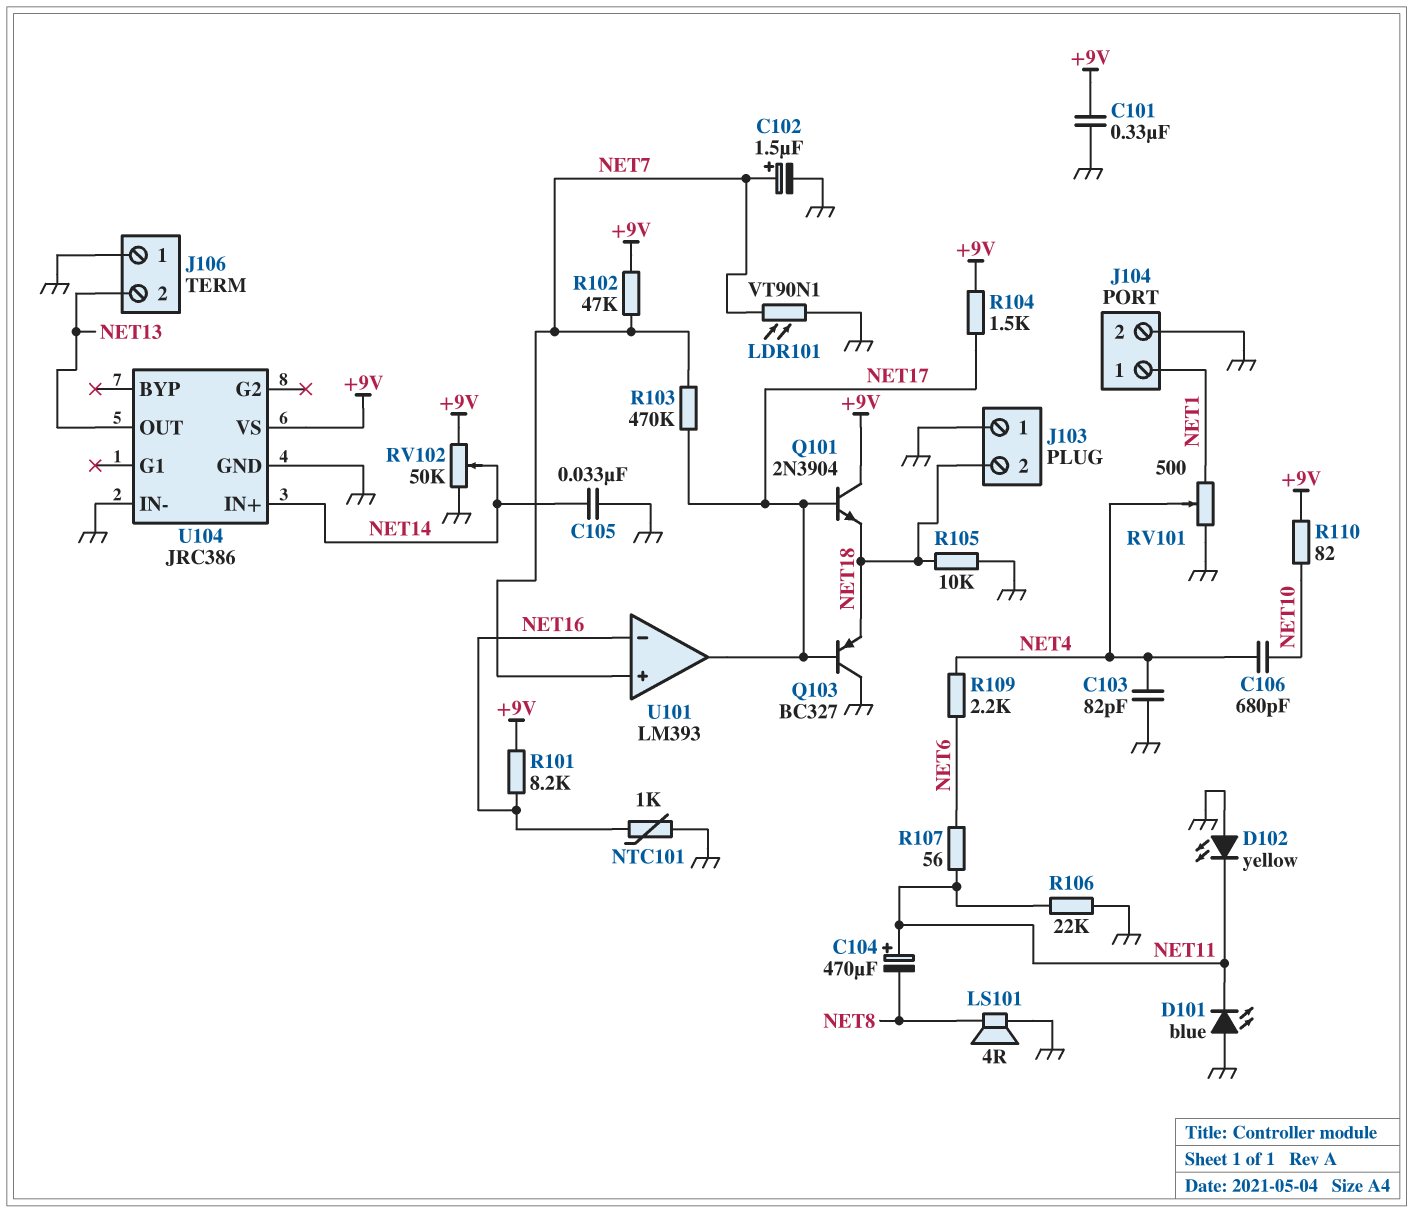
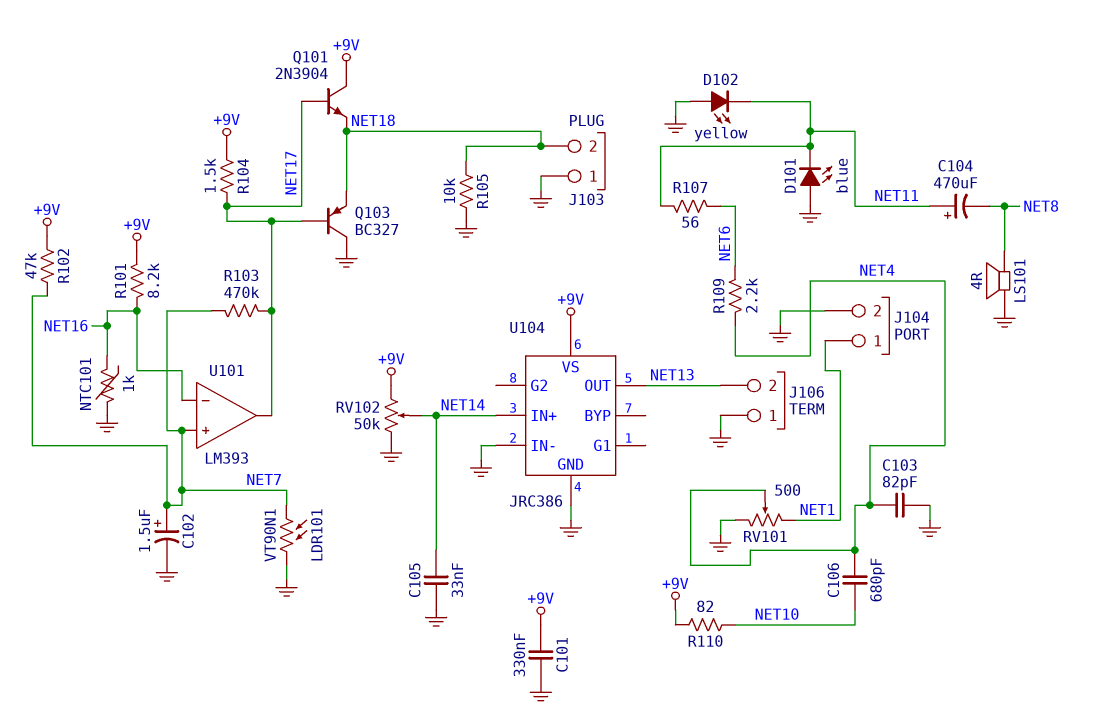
R106: 22k (GND, NET11) -> none

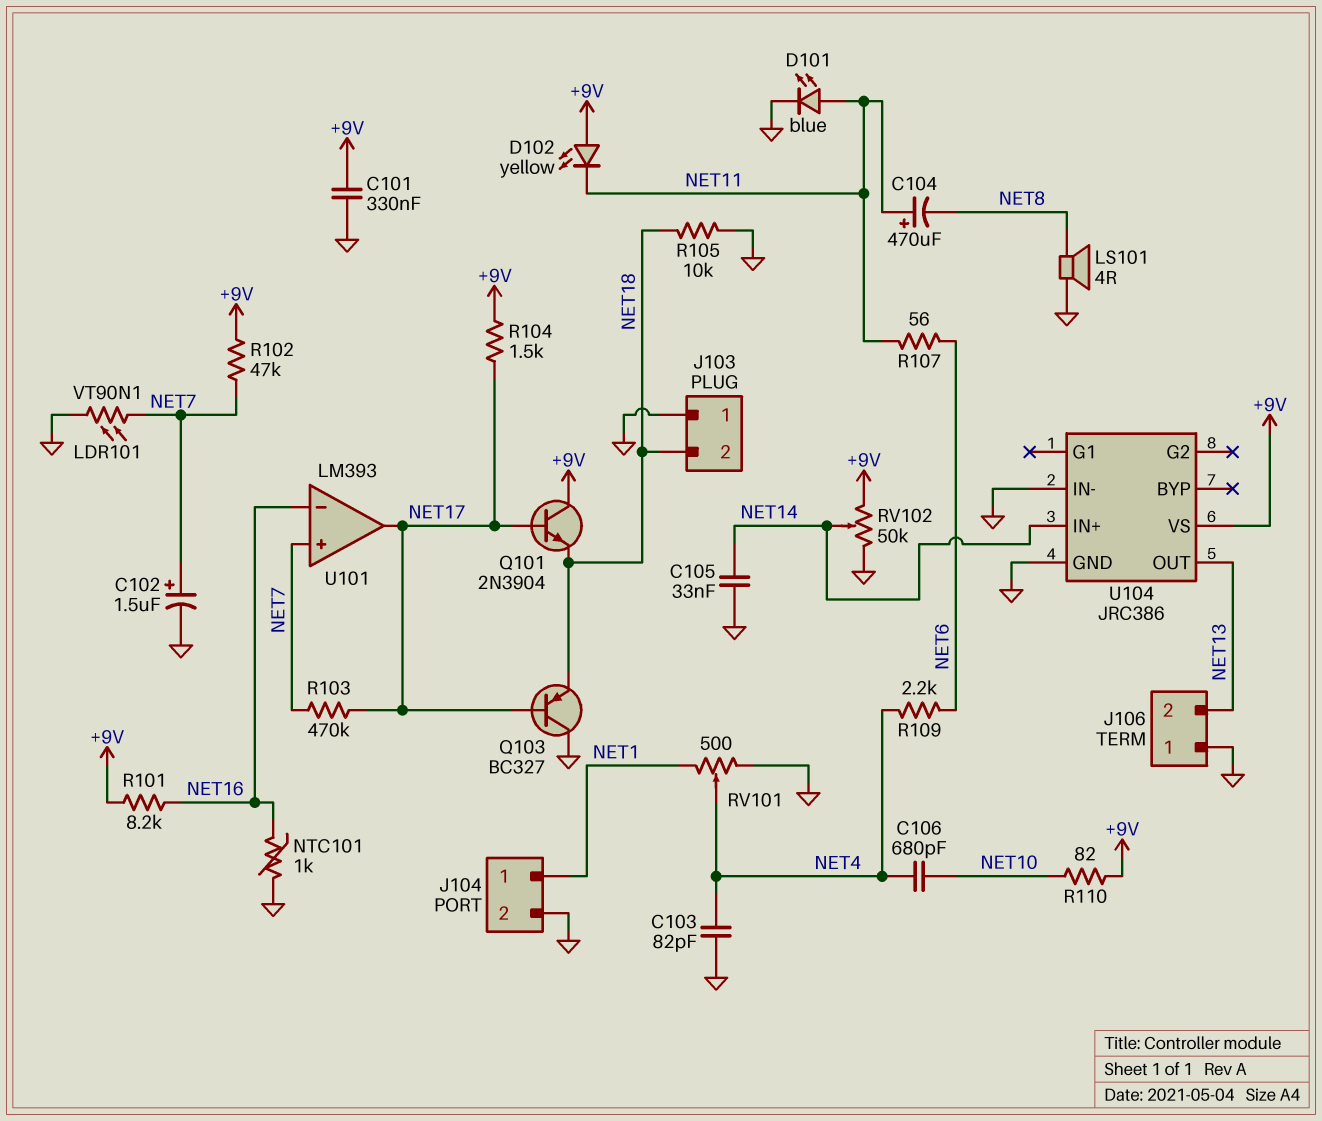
D101: LED blue (A GND, K NET11) -> LED blue (A NET11, K GND)
D102: LED yellow (A GND, K NET11) -> LED yellow (A +9V, K NET11)

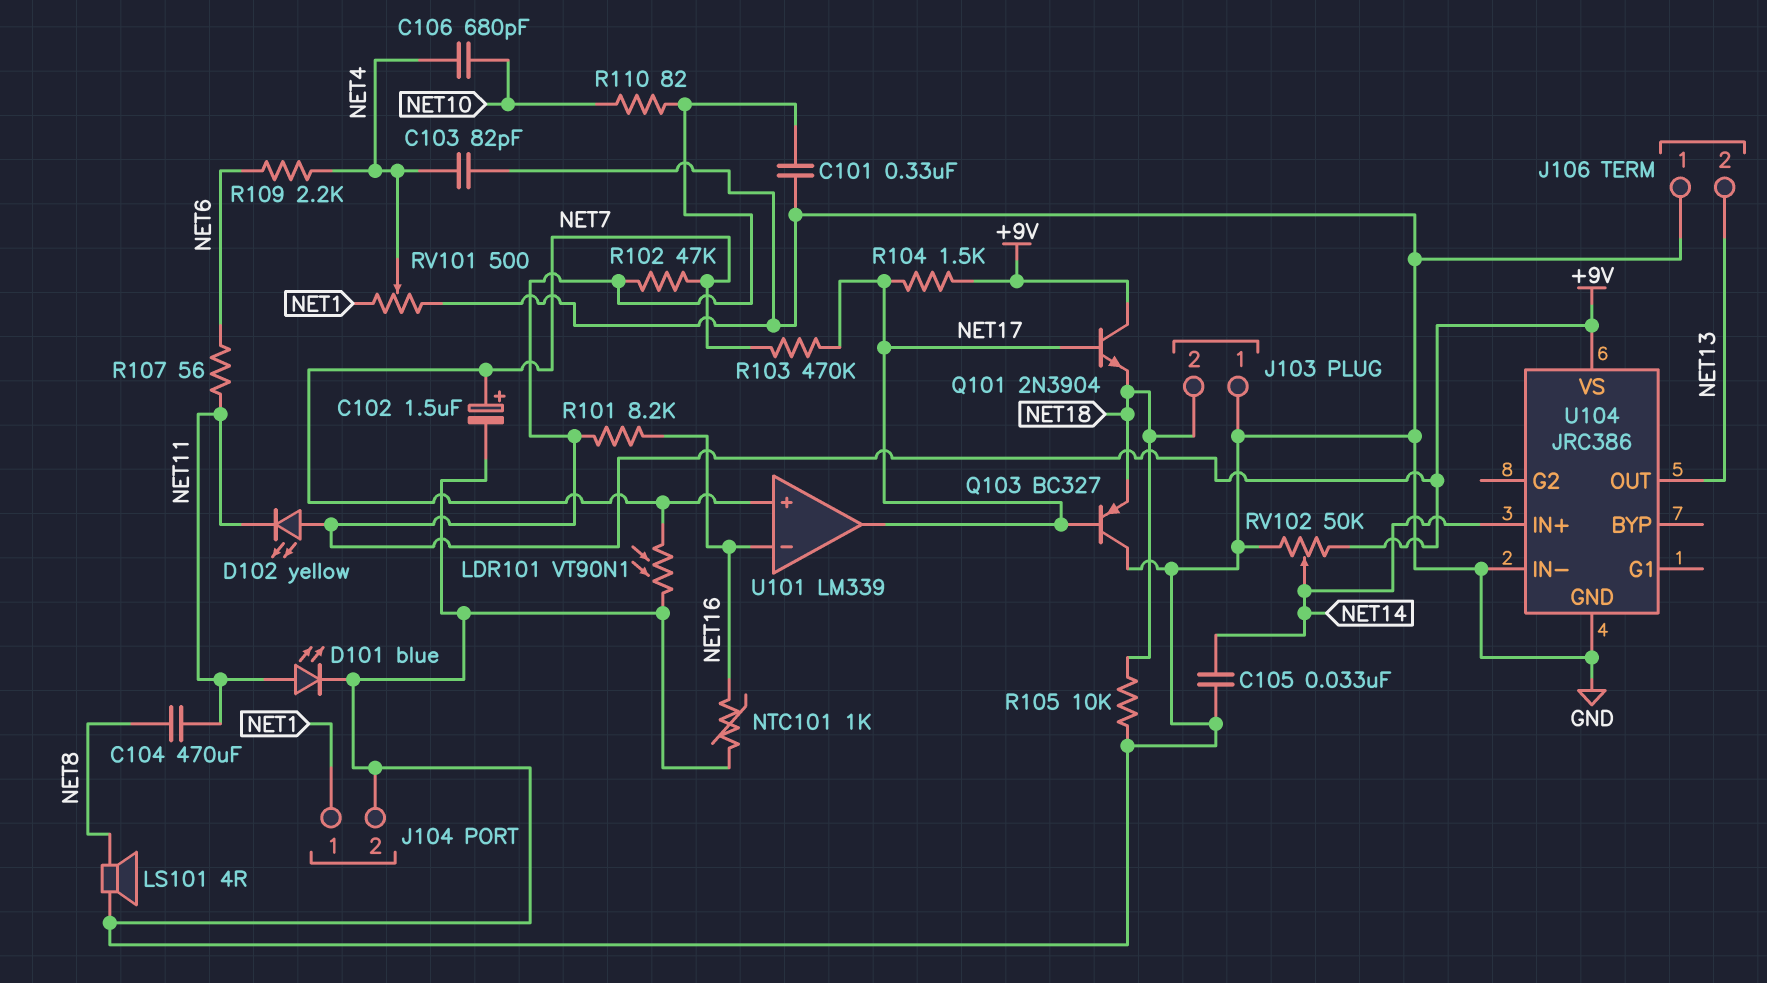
C104: 470uF (plus NET11, minus NET8) -> 470uF (NET8, NET11)
U101: LM393 -> LM339

